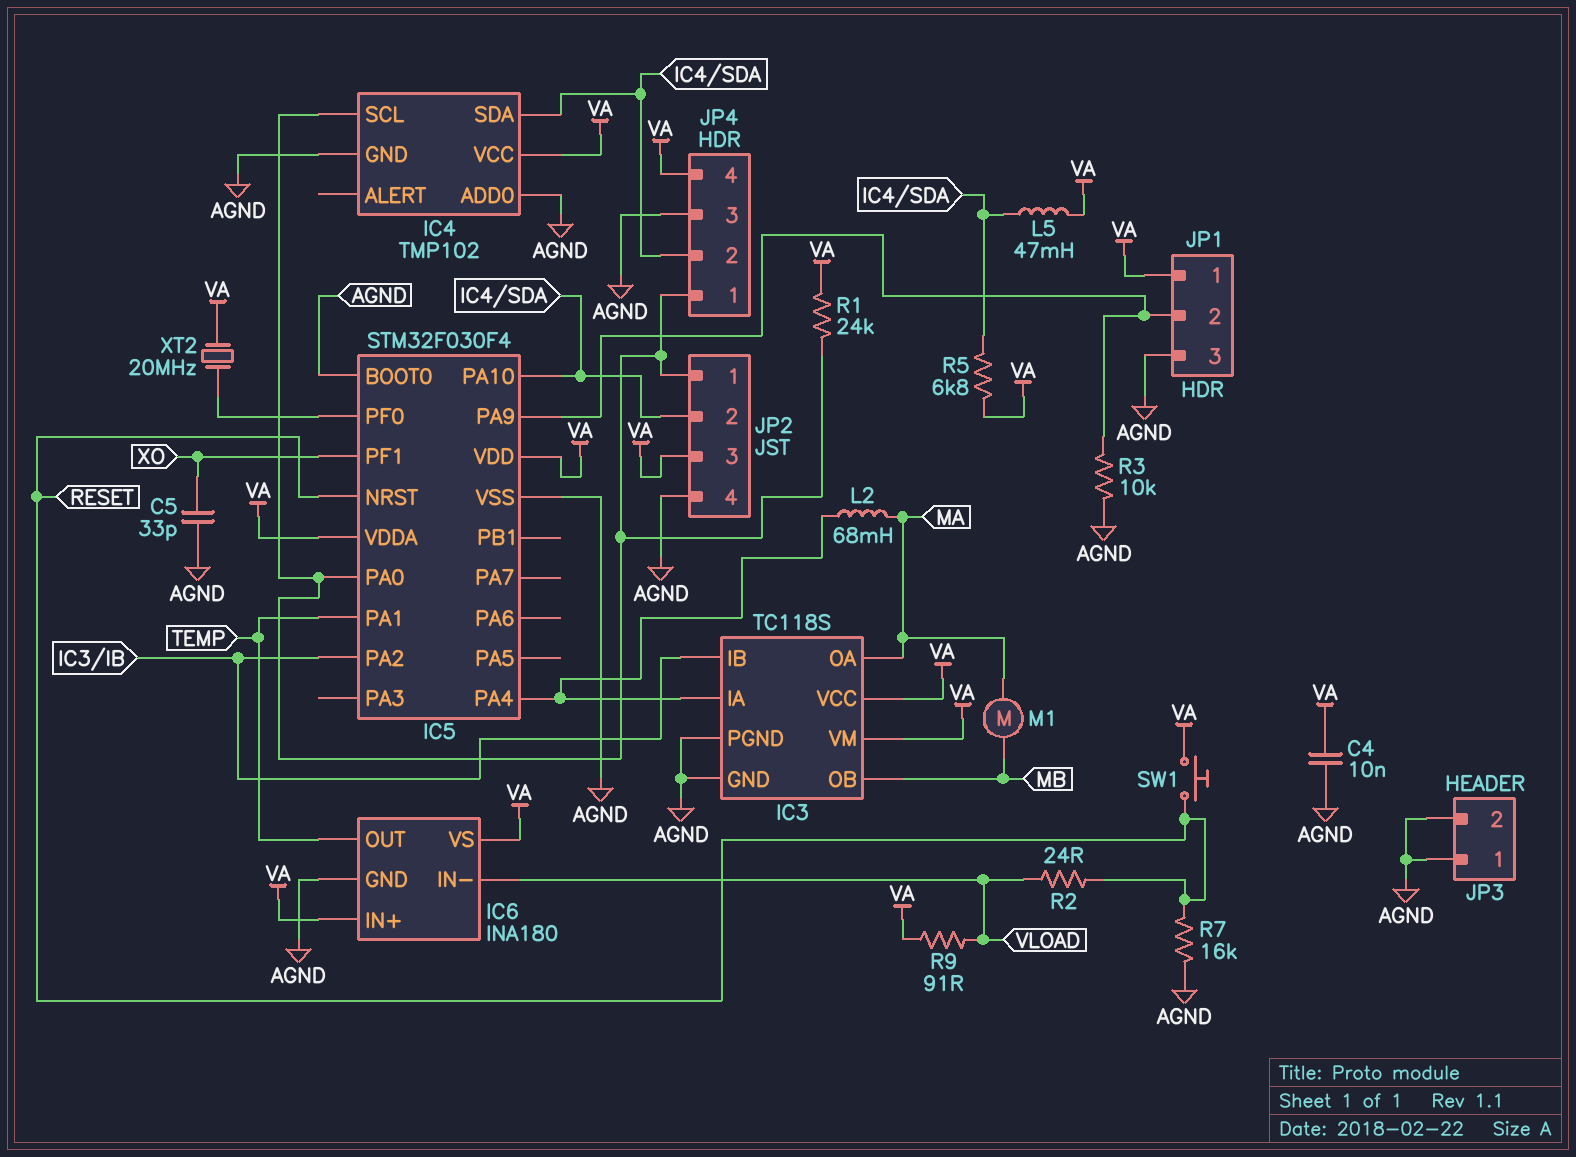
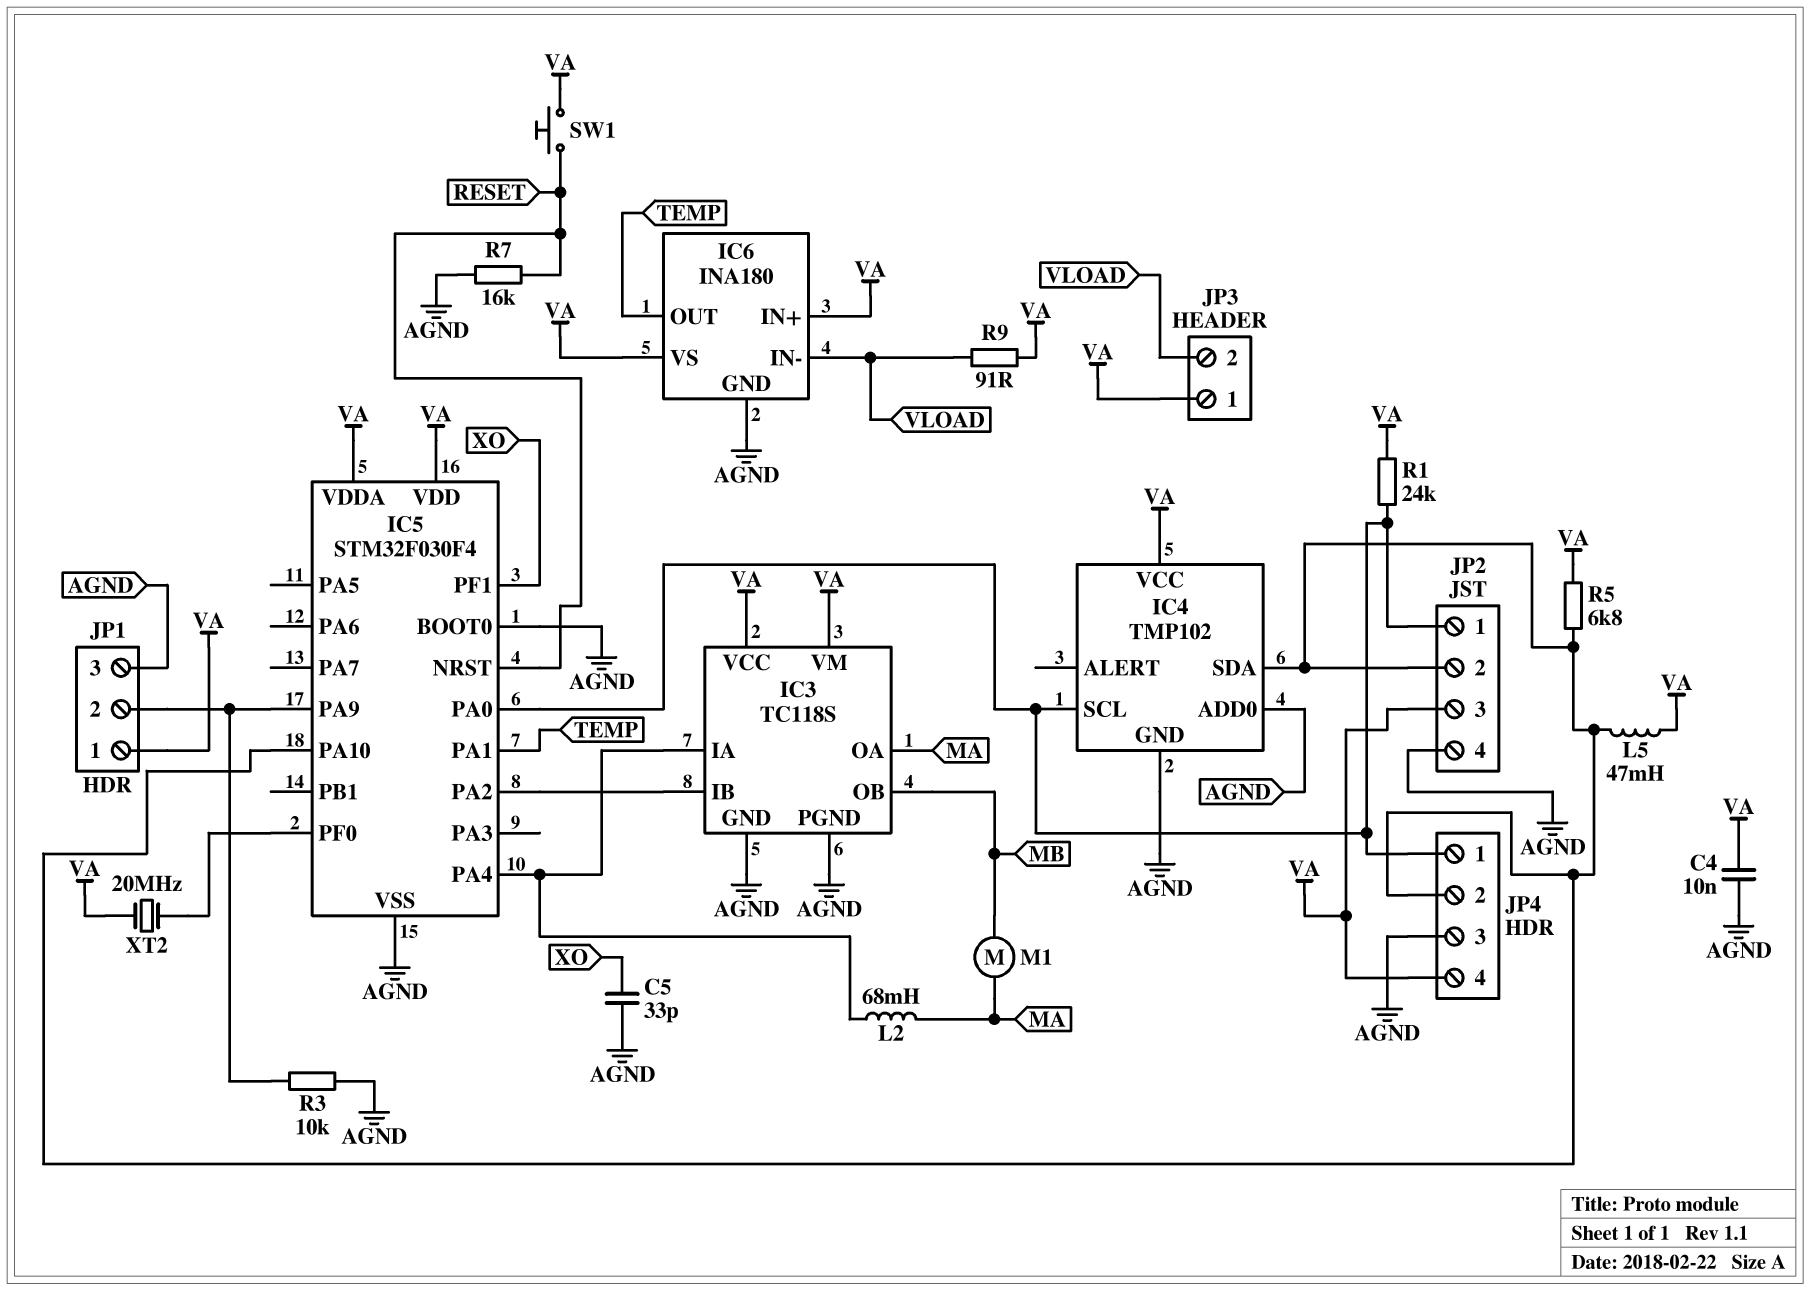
JP3 pin 1: AGND -> VA
JP3 pin 2: AGND -> VLOAD
R2: 24 (RESET, VLOAD) -> none

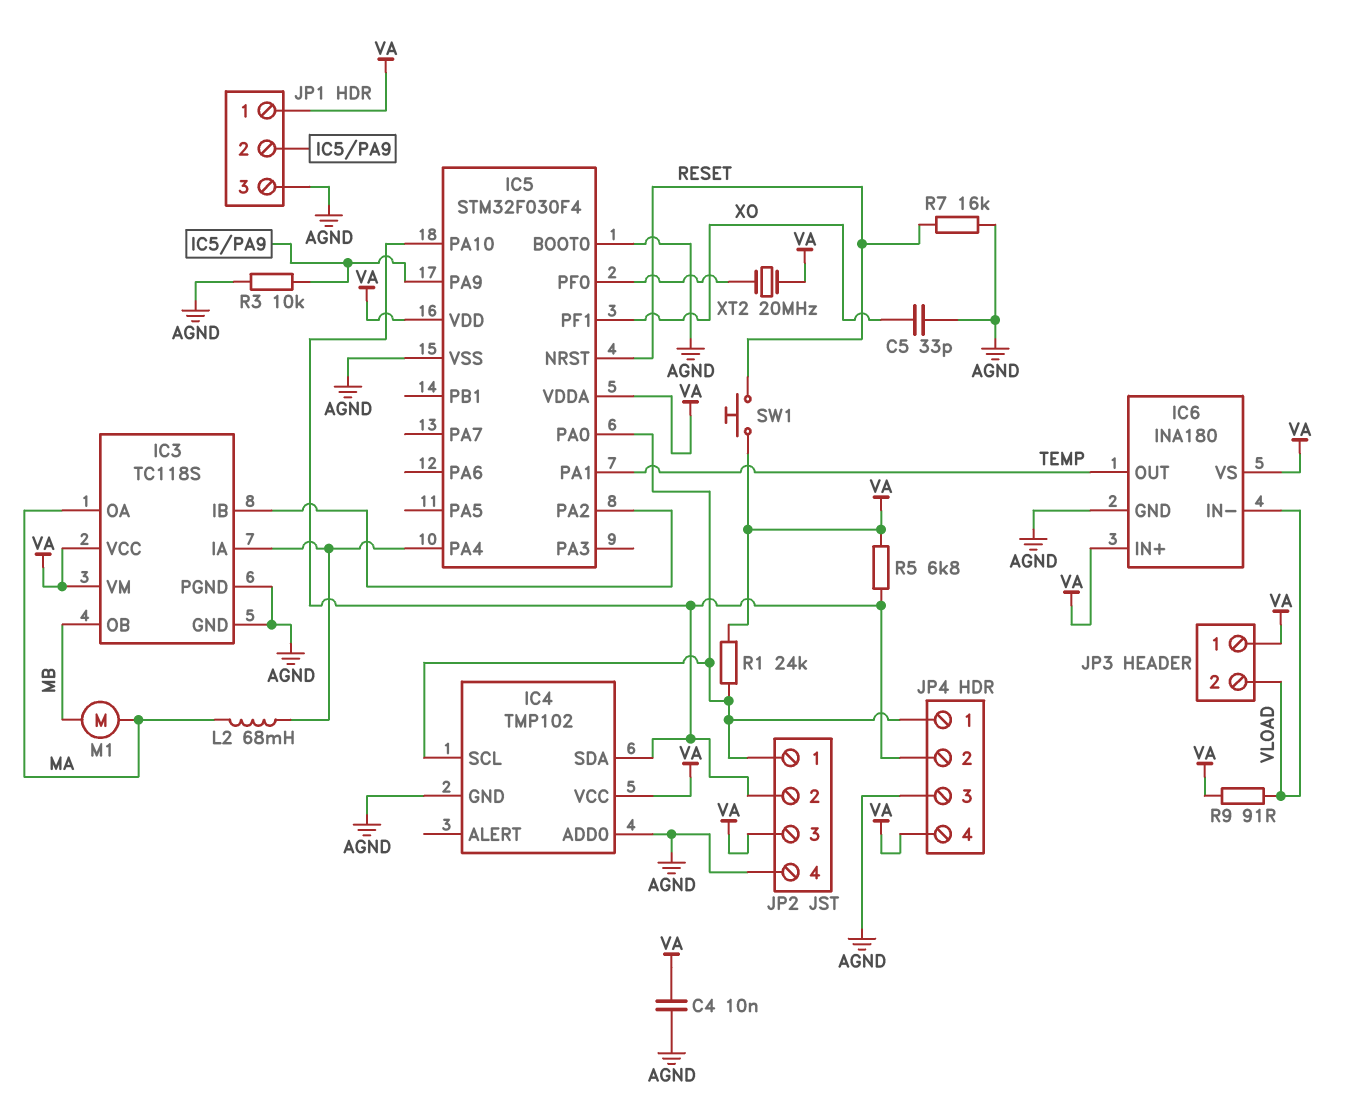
L5: 47mH (IC4/SDA, VA) -> none

